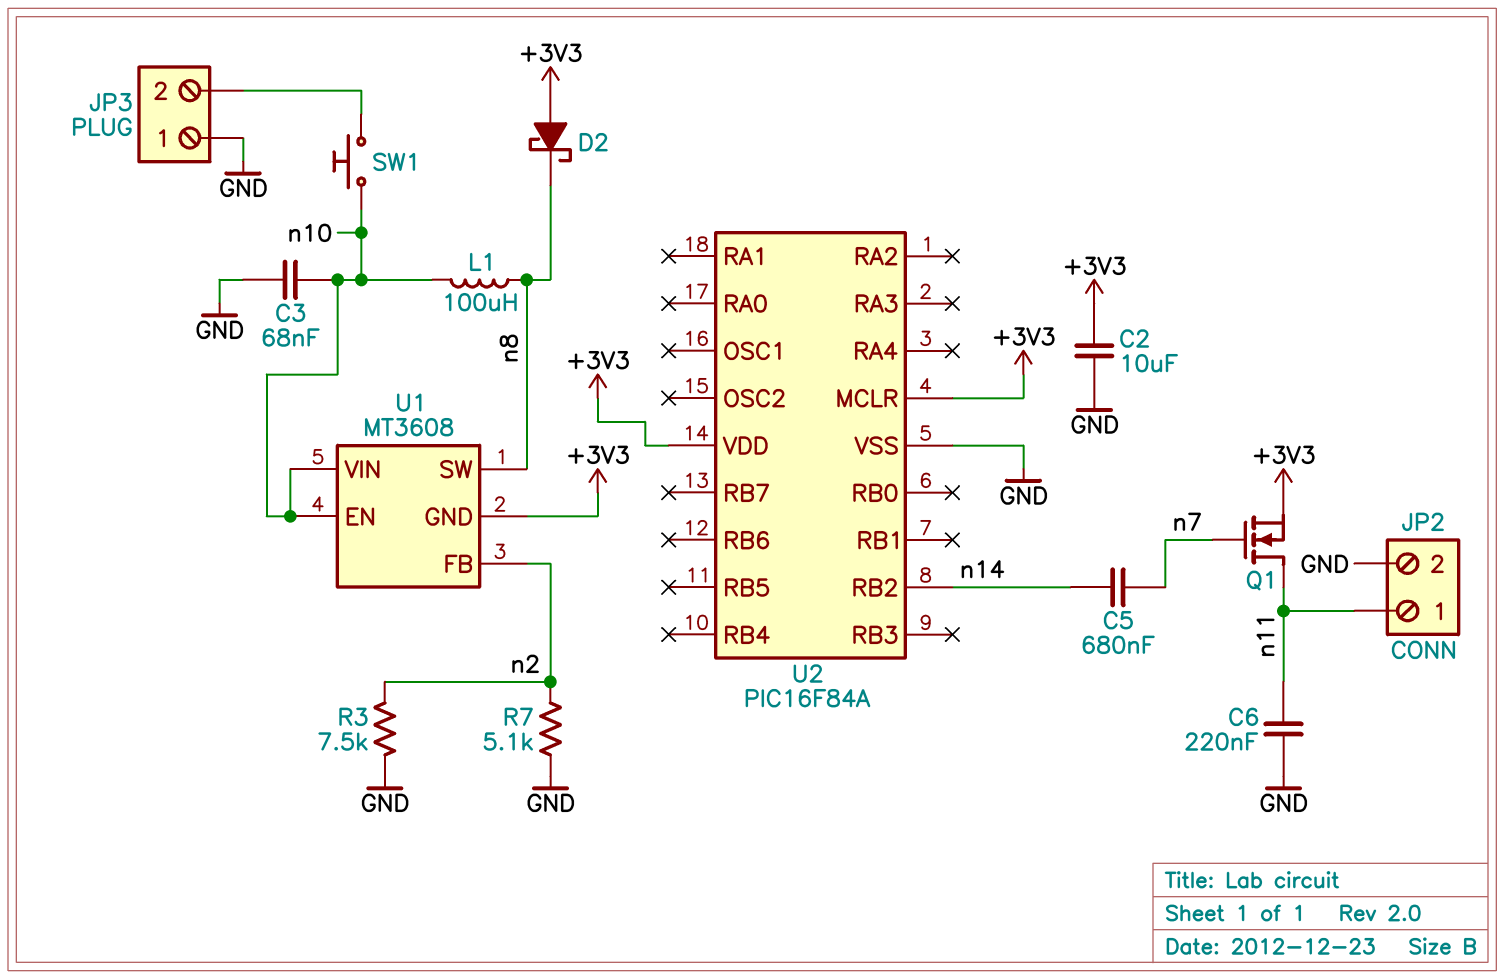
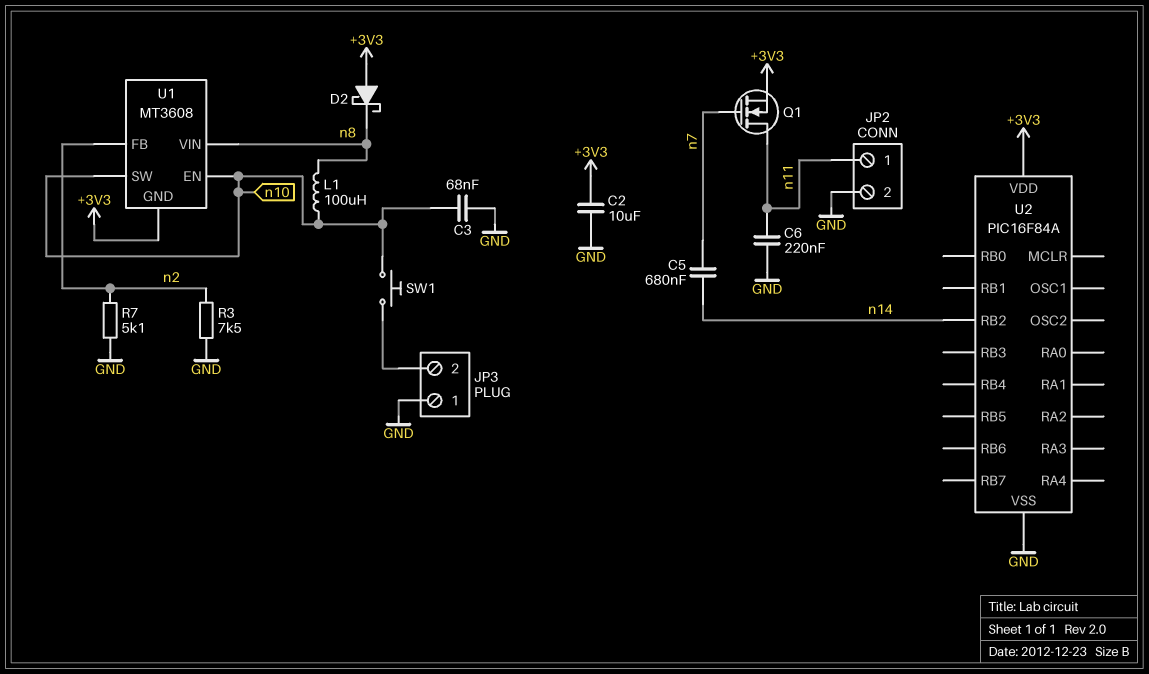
U1 pin SW: n8 -> n10
U1 pin VIN: n10 -> n8
U2 pin MCLR: +3V3 -> none

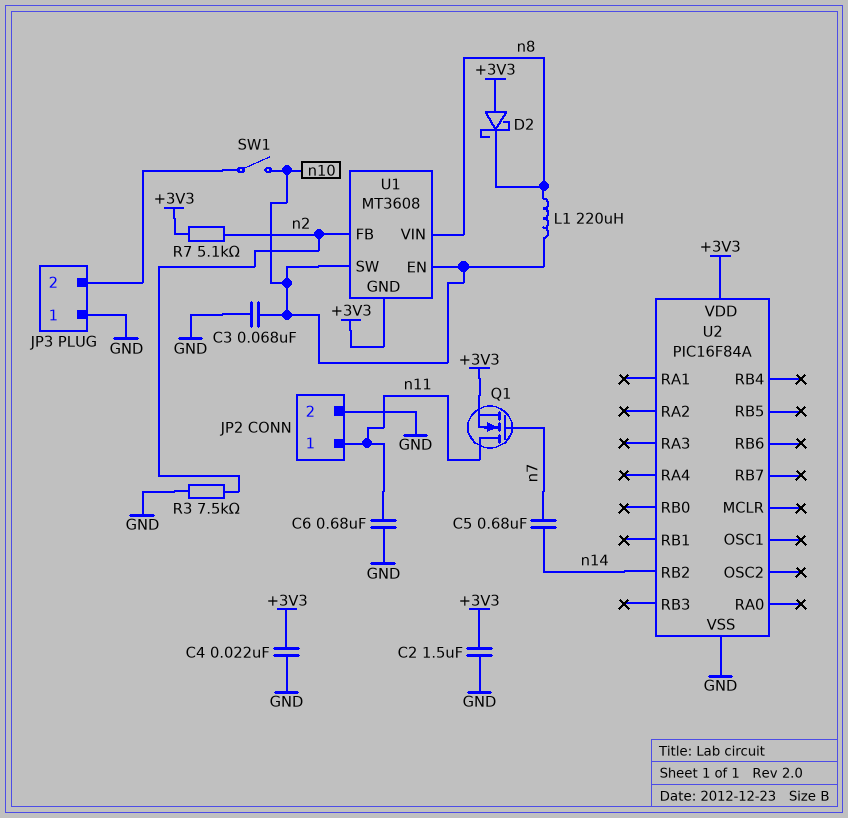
C2: 10uF (+3V3, GND) -> 1.5uF (+3V3, GND)
C4: none -> 22nF (+3V3, GND)
C6: 220nF (GND, n11) -> 680nF (GND, n11)
L1: 100uH (n8, n10) -> 220uH (n8, n10)
R7: 5.1k (GND, n2) -> 5.1k (+3V3, n2)
SW1: button (JP3/2, n10) -> switch (JP3/2, n10)

